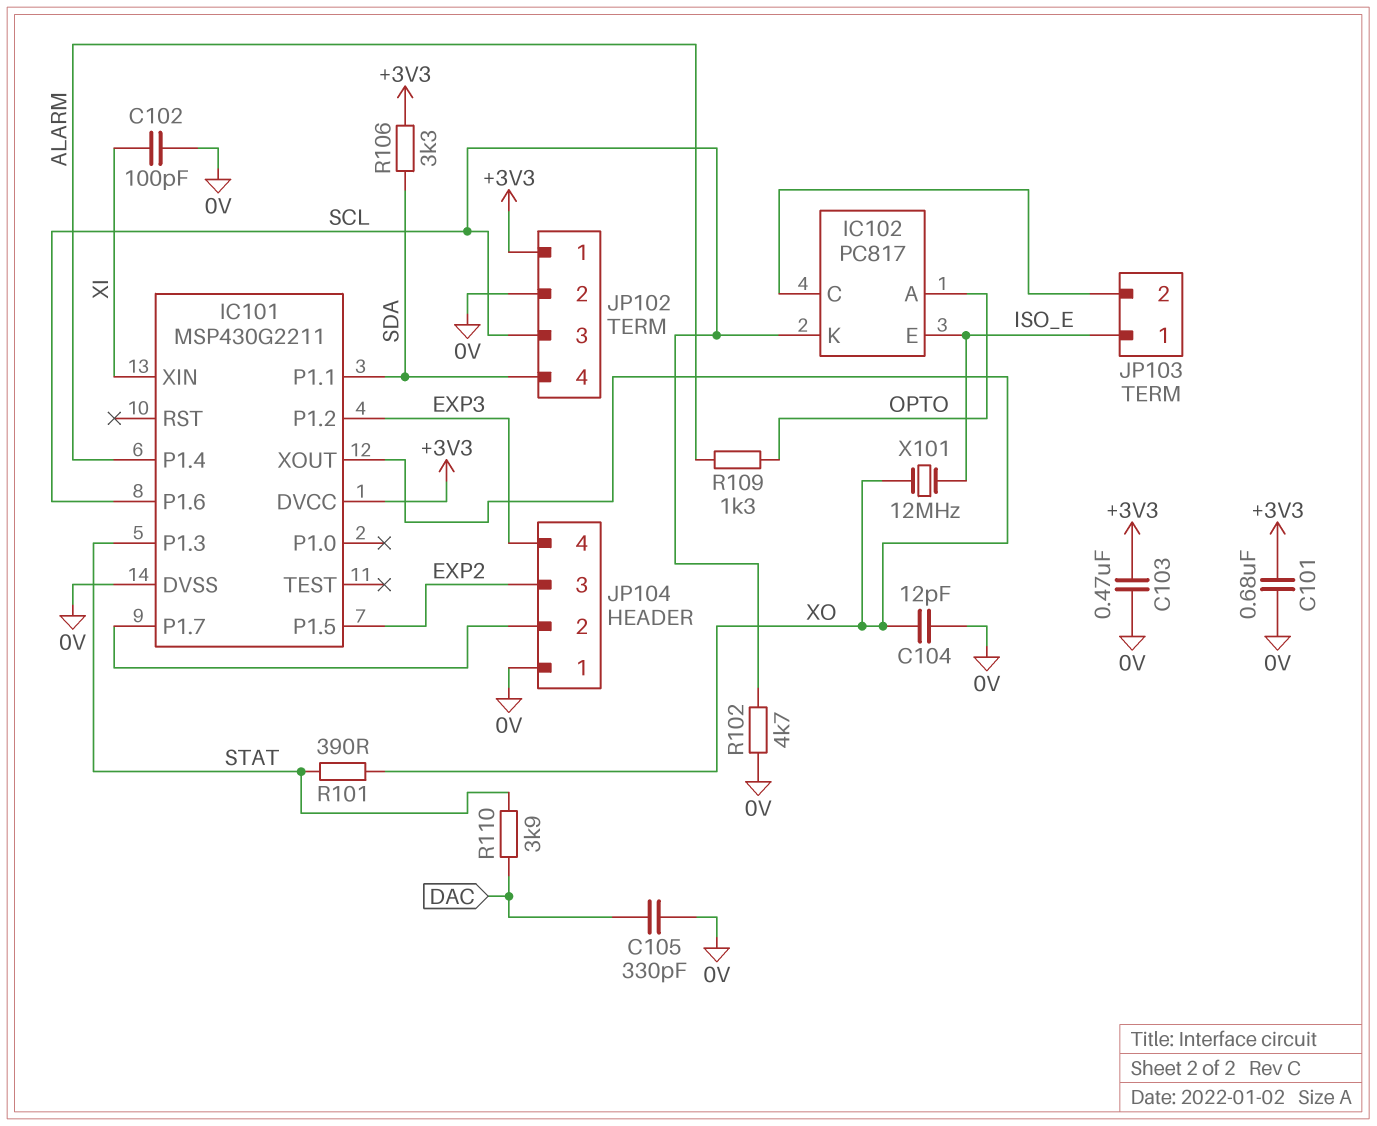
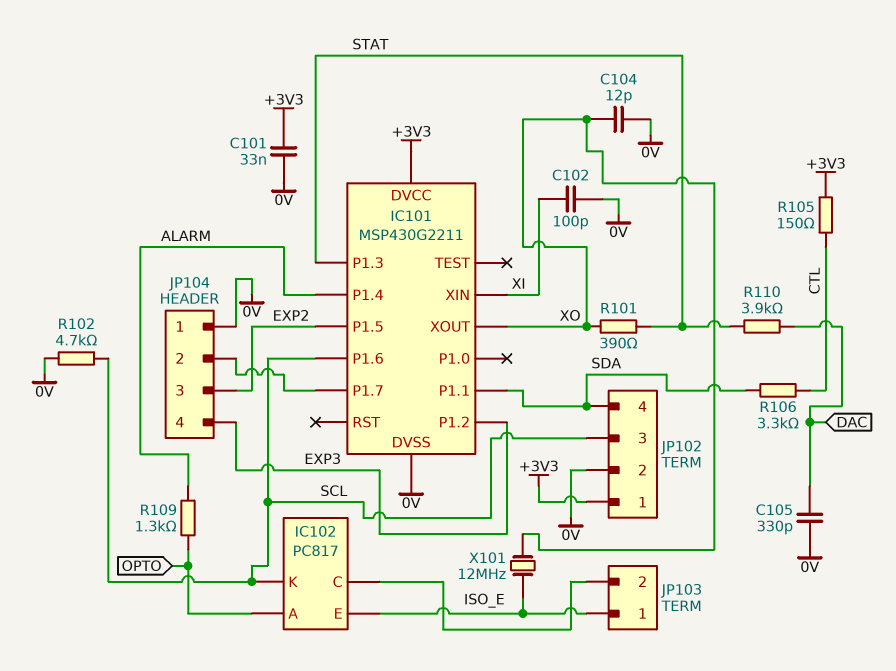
C101: 680nF (+3V3, 0V) -> 33nF (+3V3, 0V)
C103: 470nF (+3V3, 0V) -> none
R105: none -> 150 (+3V3, CTL)
R106: 3.3k (+3V3, SDA) -> 3.3k (CTL, SDA)

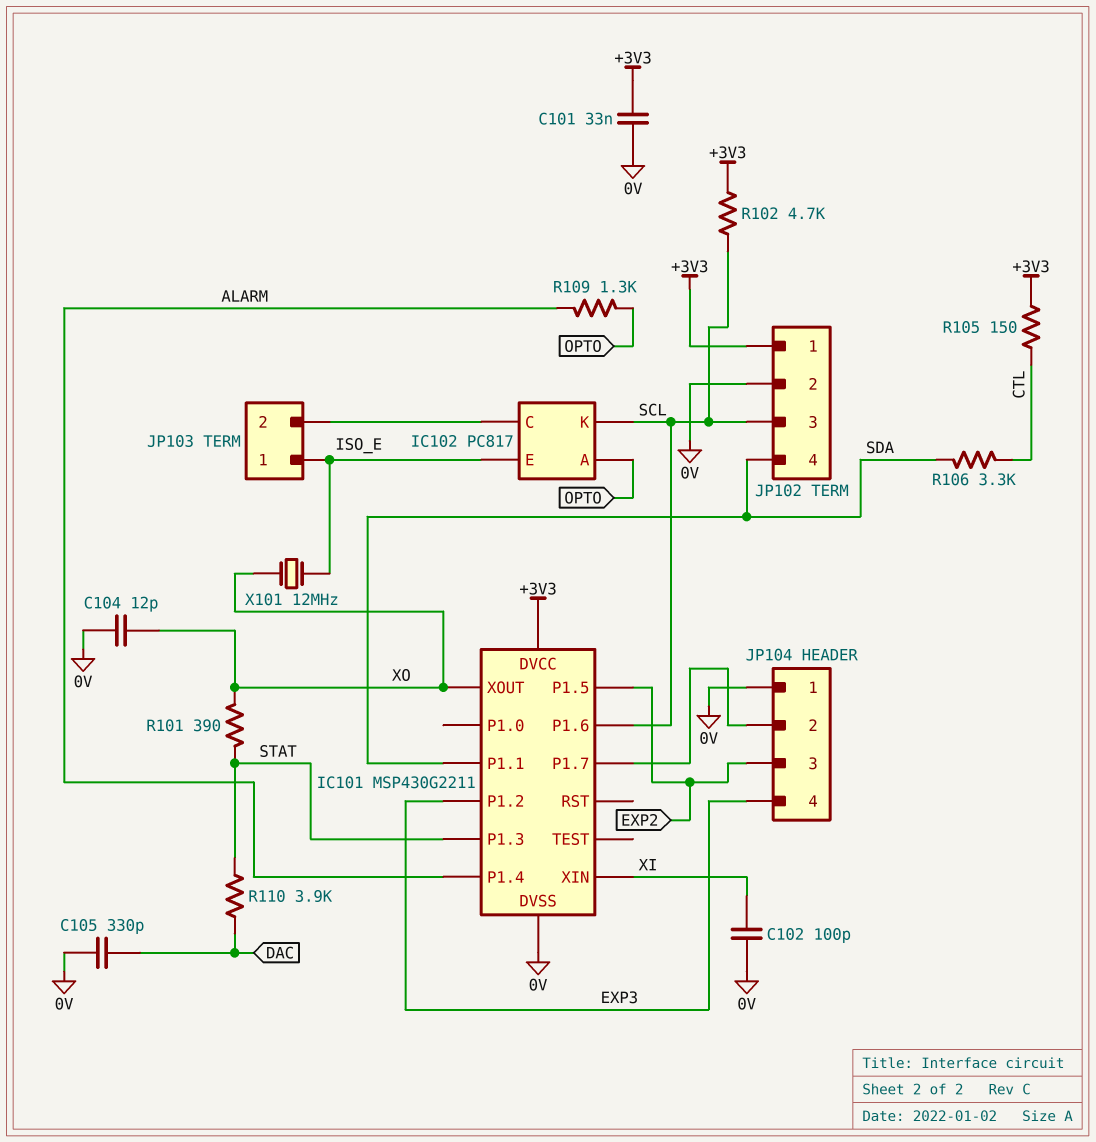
R102: 4.7k (0V, SCL) -> 4.7k (+3V3, SCL)

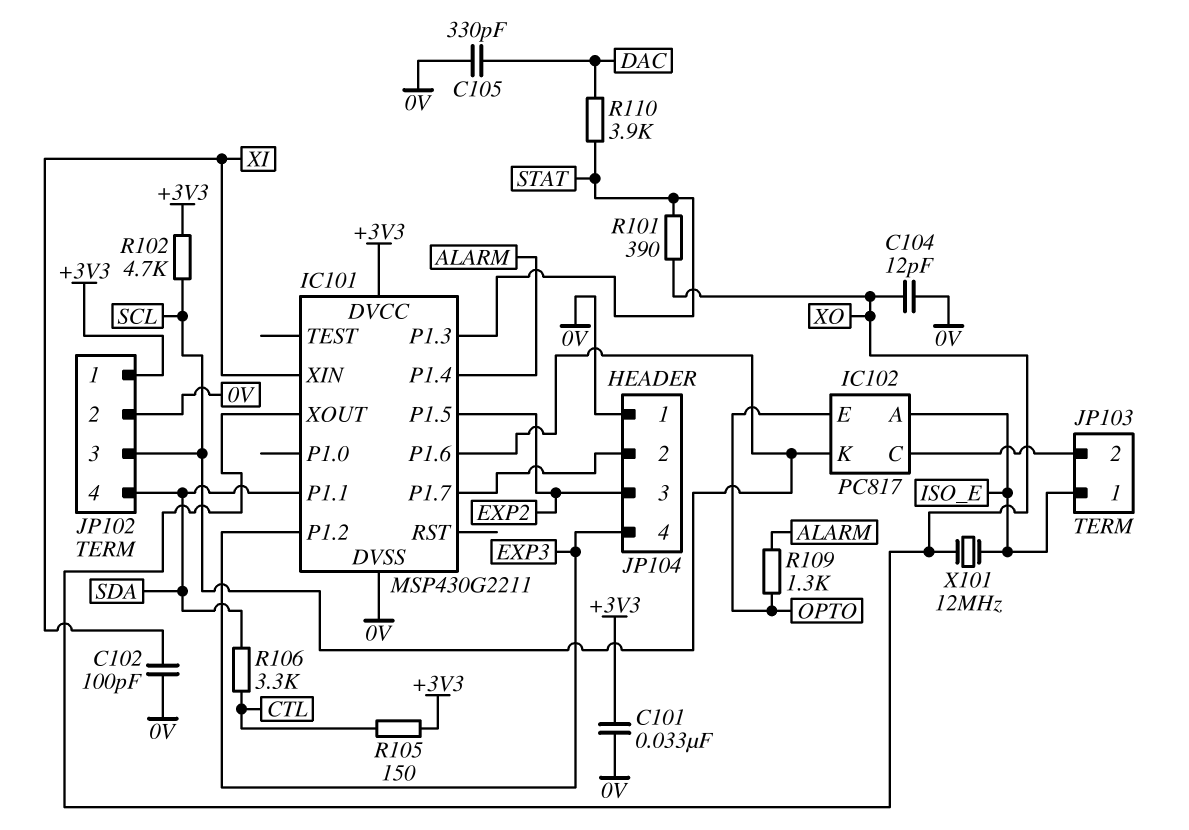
IC102 pin A: OPTO -> ISO_E
IC102 pin E: ISO_E -> OPTO

